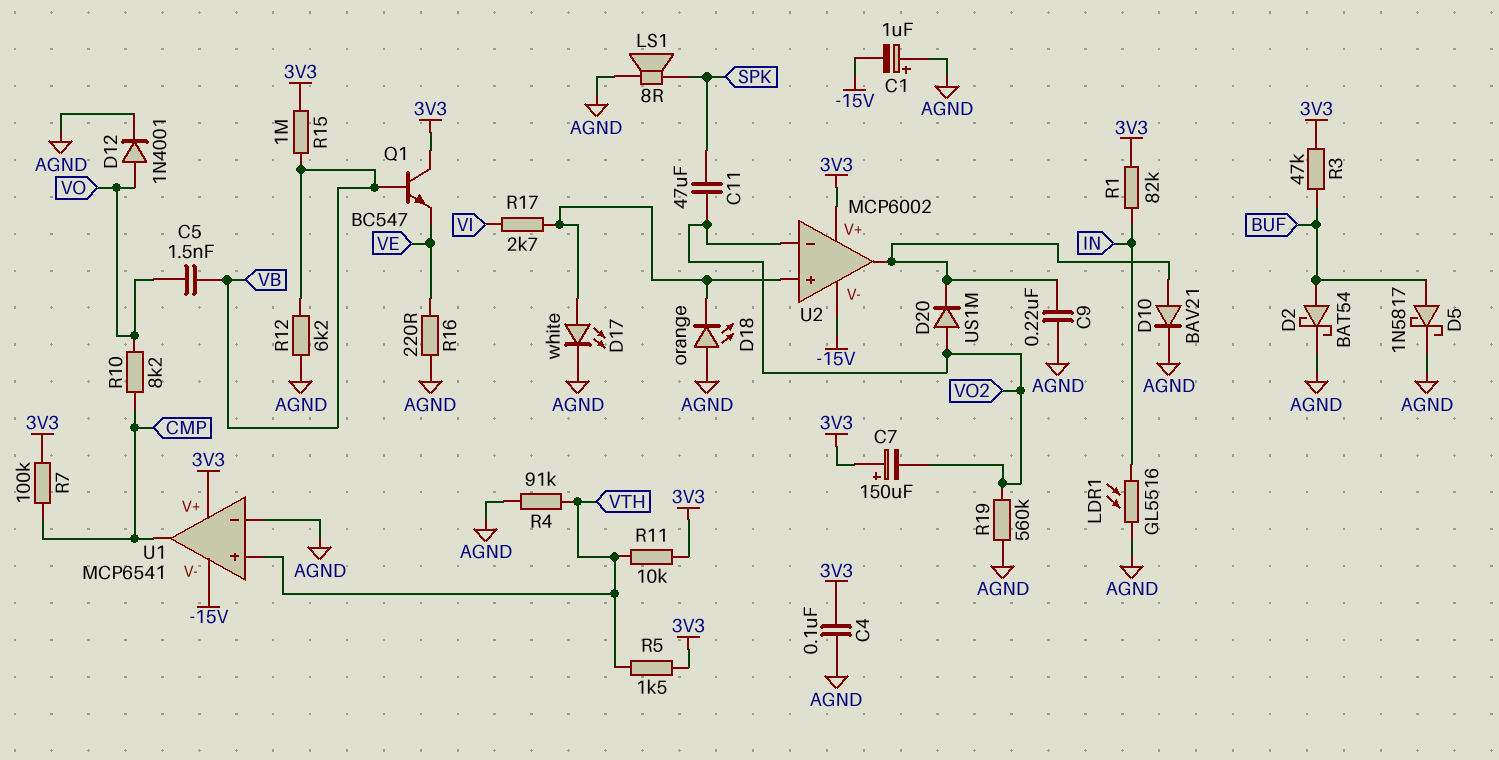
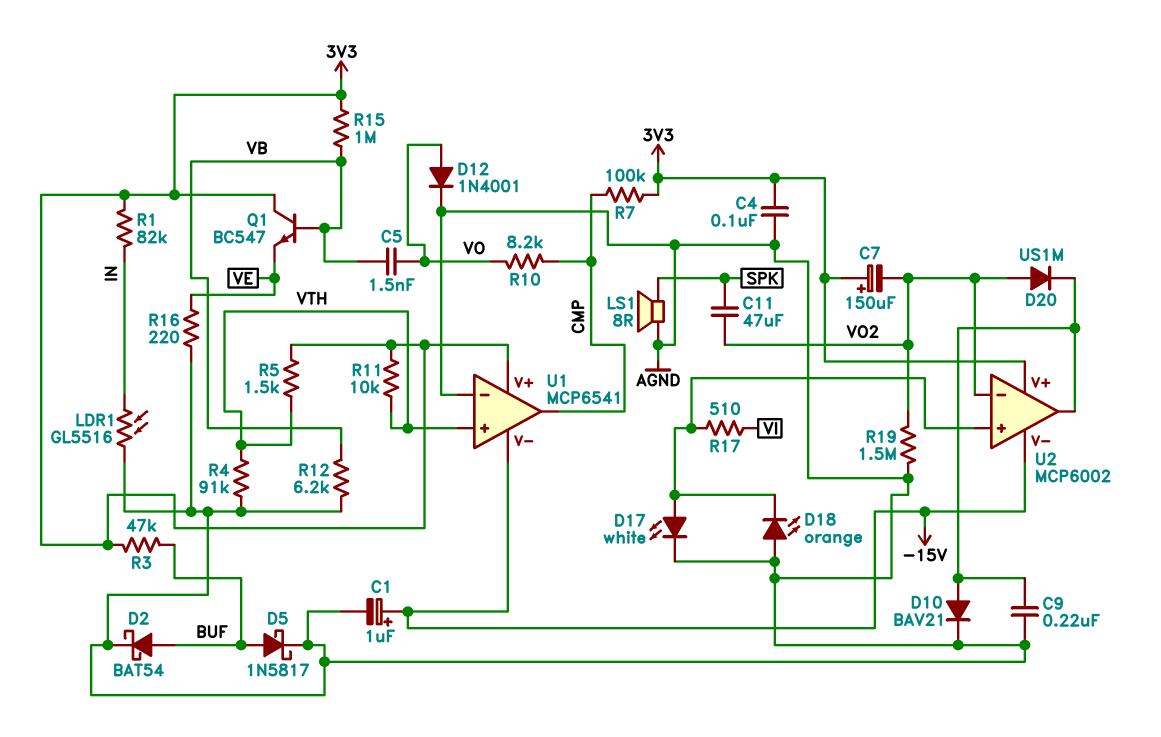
C1: 1uF (plus AGND, minus -15V) -> 1uF (plus -15V, minus AGND)
R17: 2.7k (U2/in+, VI) -> 510 (U2/in+, VI)
R19: 560k (AGND, VO2) -> 1.5M (AGND, VO2)

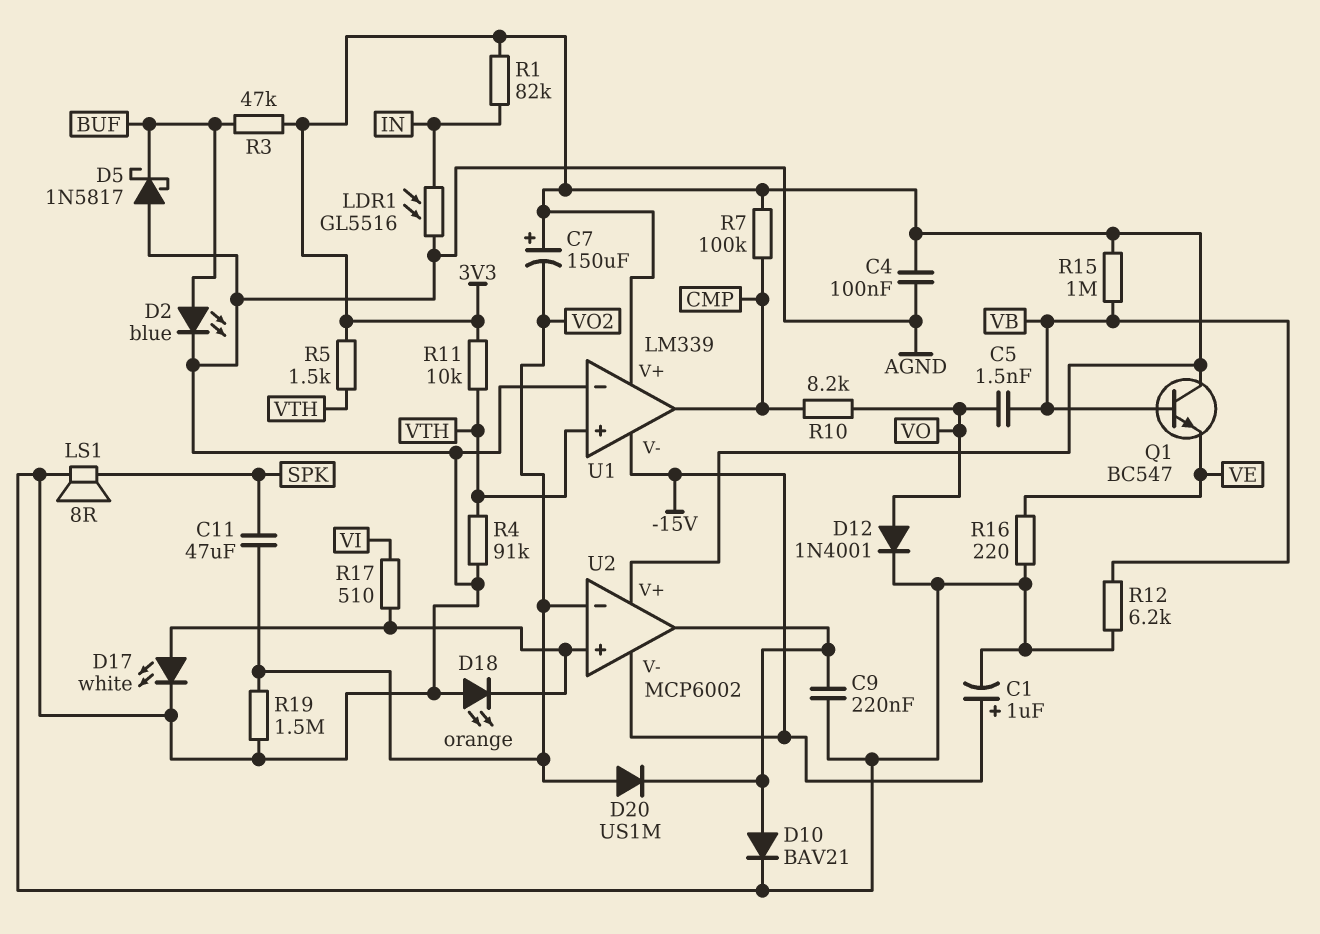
D2: schottky BAT54 (A BUF, K AGND) -> LED blue (A BUF, K AGND)
D5: schottky 1N5817 (A BUF, K AGND) -> schottky 1N5817 (A AGND, K BUF)
U1: MCP6541 -> LM339

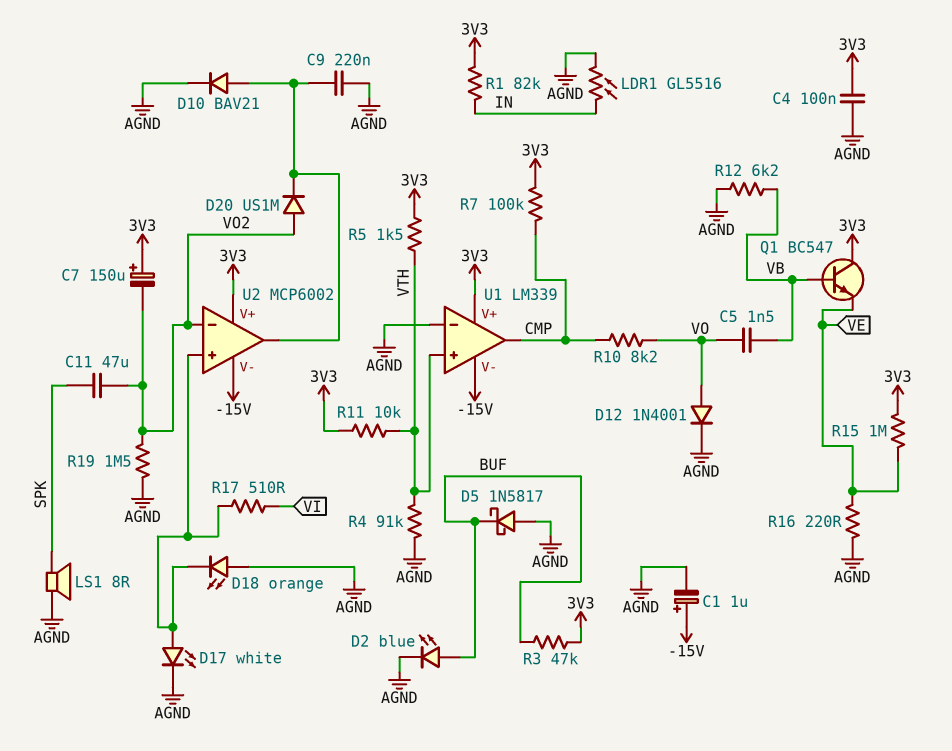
R15: 1M (3V3, VB) -> 1M (3V3, VE)

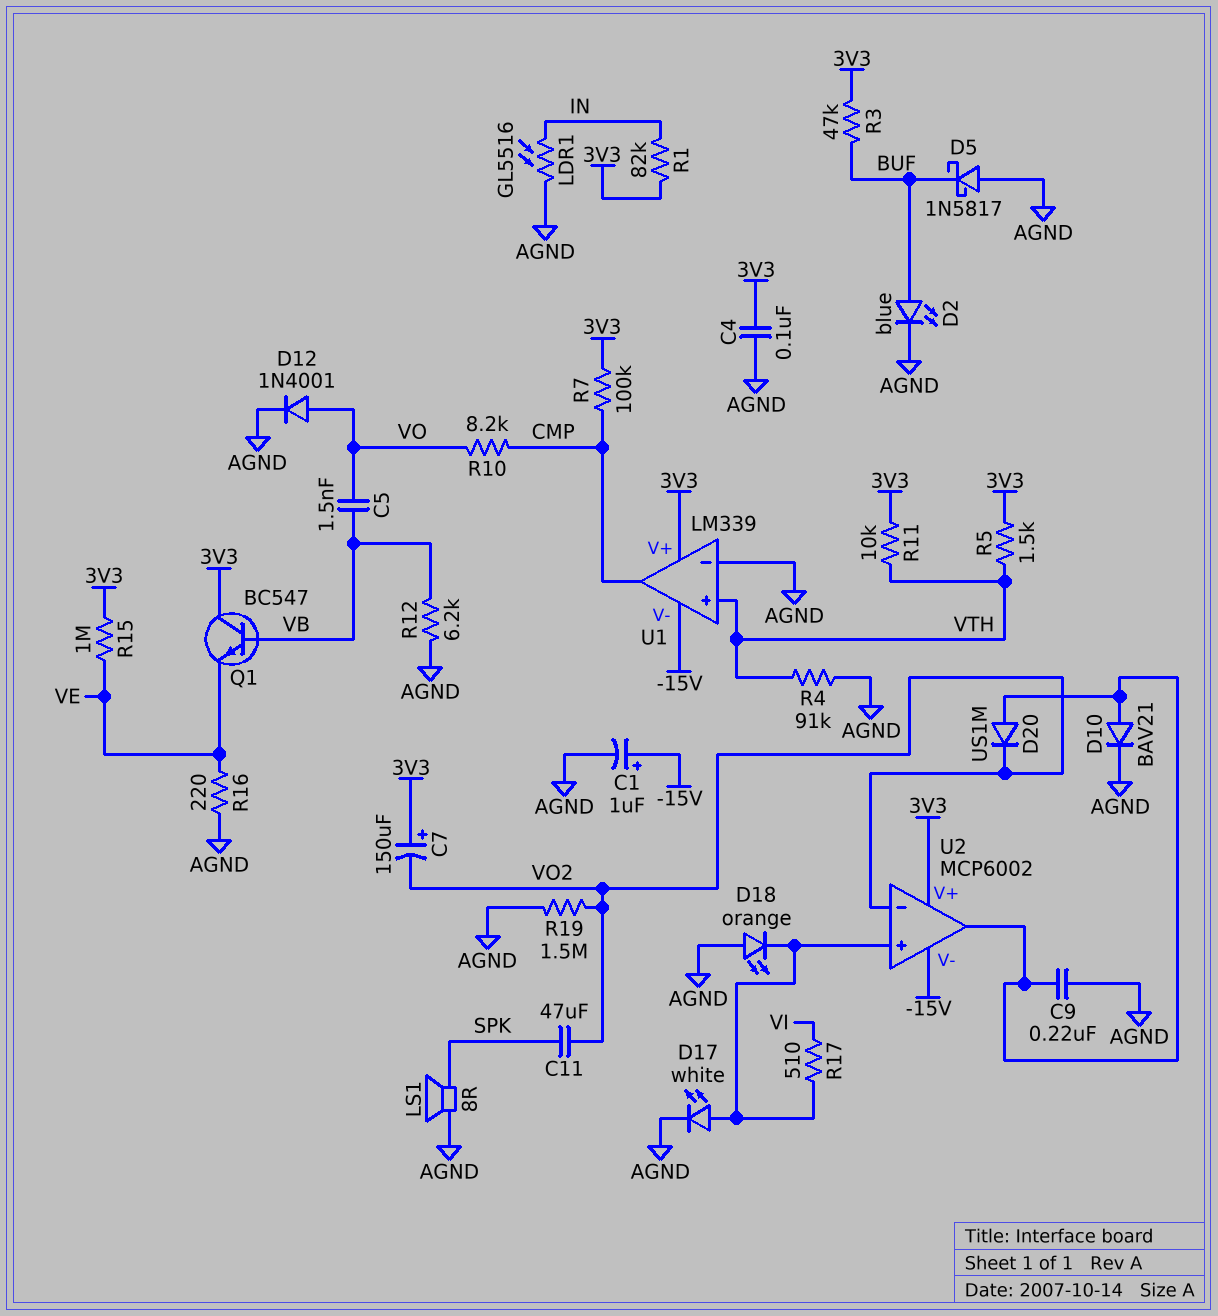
D20: diode US1M (A VO2, K U2/out) -> diode US1M (A U2/out, K VO2)

